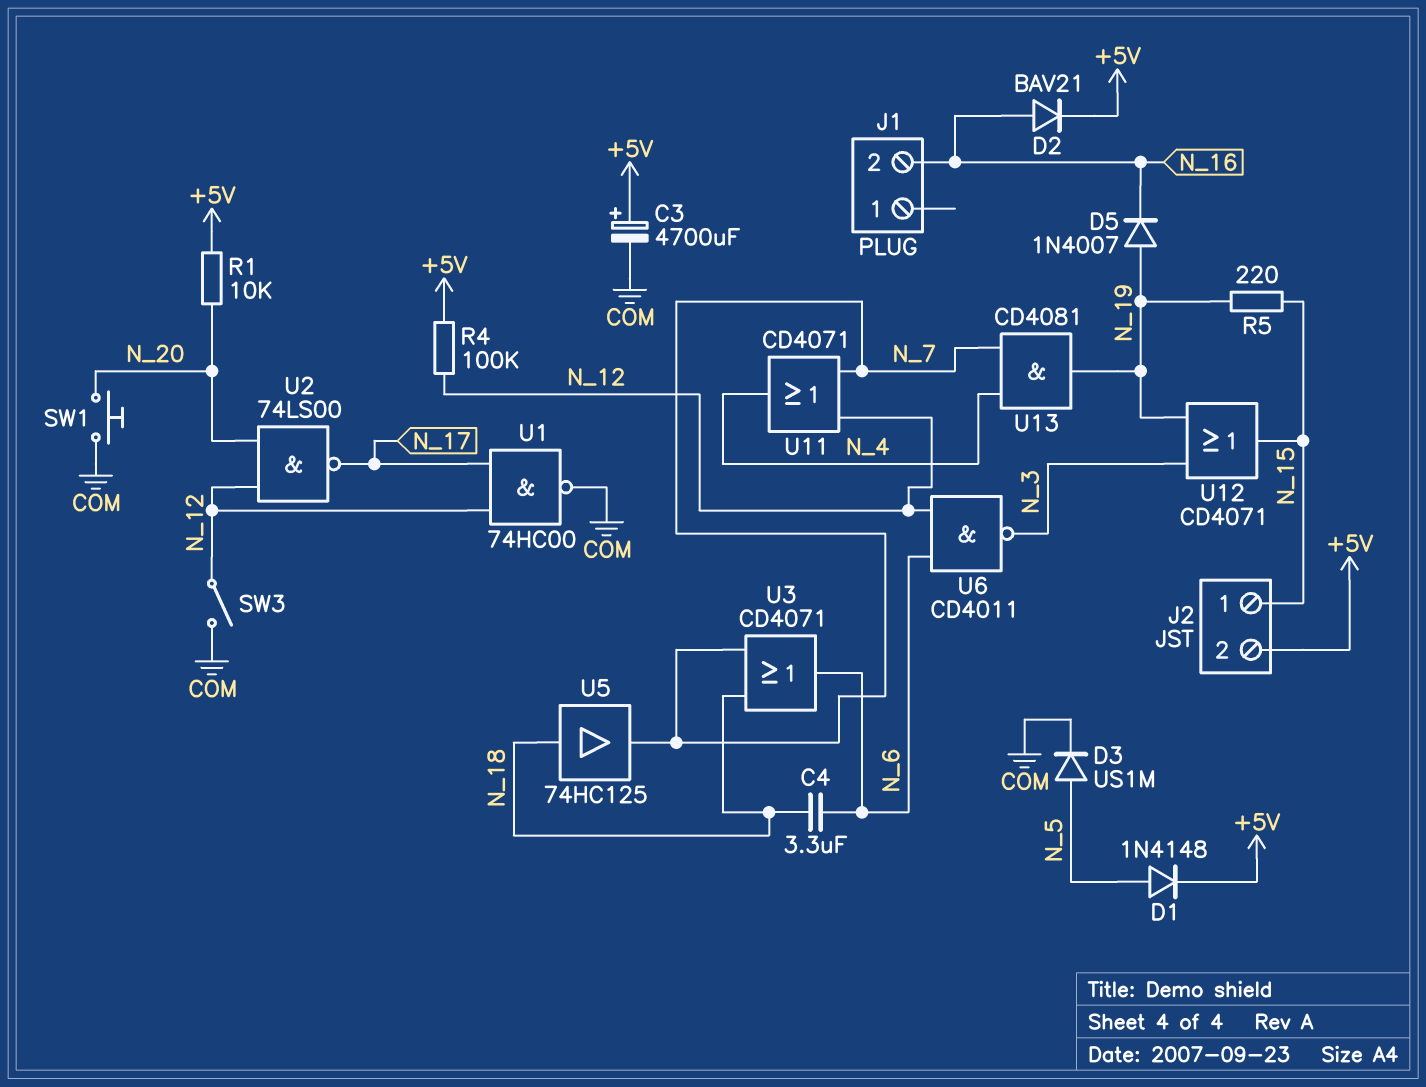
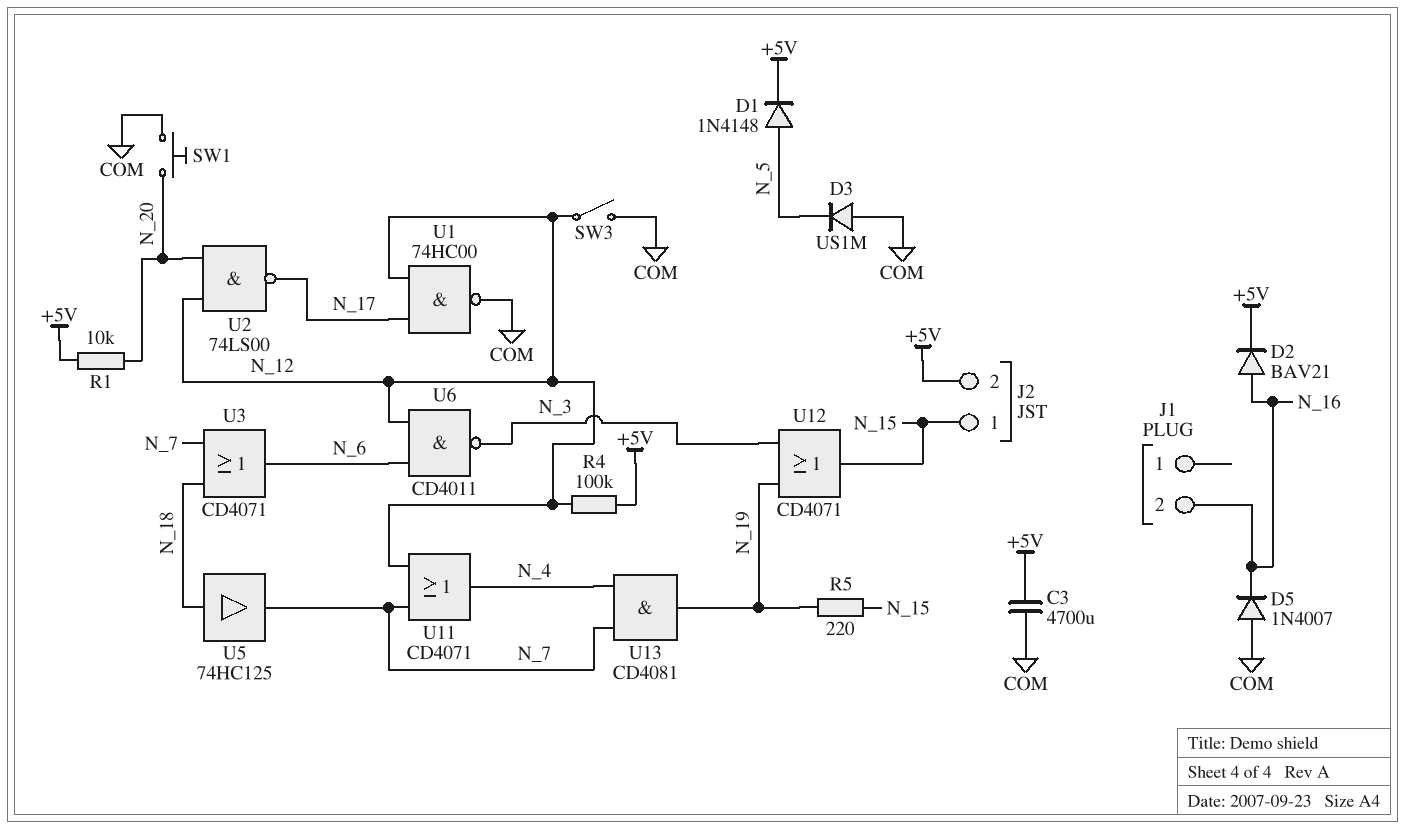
C3: 4700uF (plus +5V, minus COM) -> 4700uF (+5V, COM)
C4: 3.3uF (N_6, N_18) -> none
D3: diode US1M (A N_5, K COM) -> diode US1M (A COM, K N_5)
D5: diode 1N4007 (A N_19, K N_16) -> diode 1N4007 (A COM, K N_16)

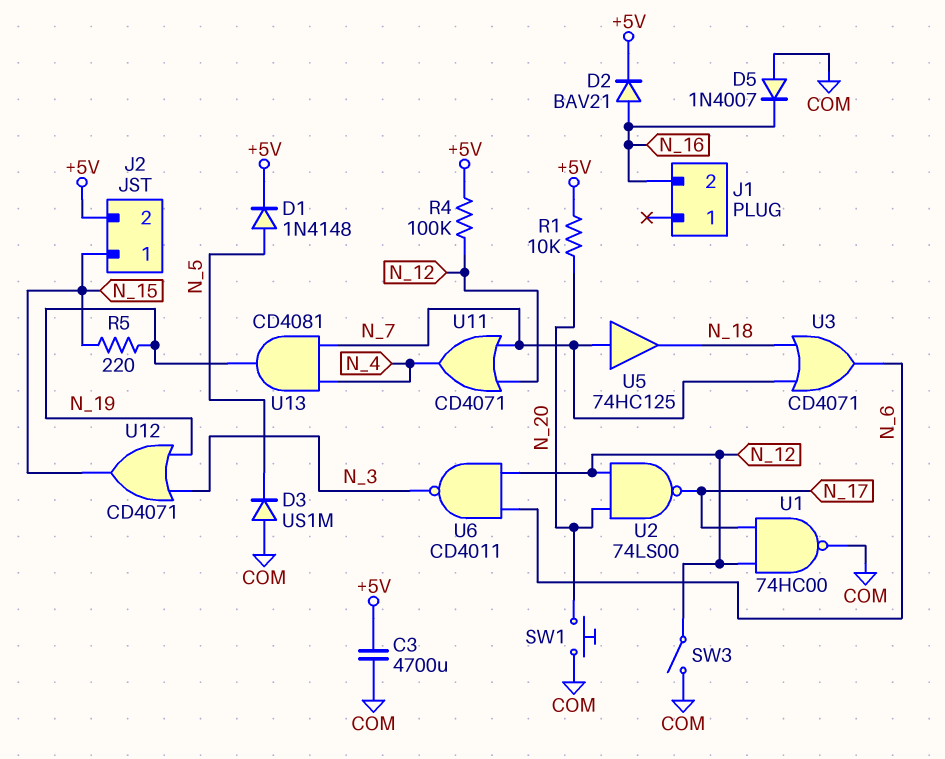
U5: buffer 74HC125 (in N_18, out N_7) -> buffer 74HC125 (in N_7, out N_18)

